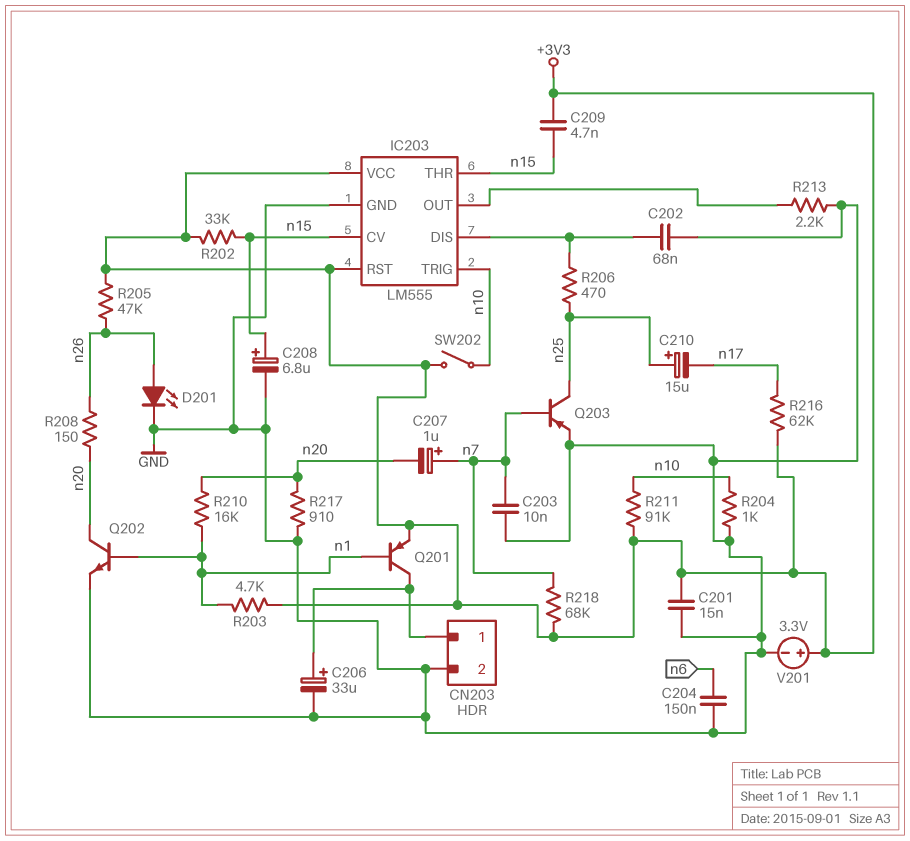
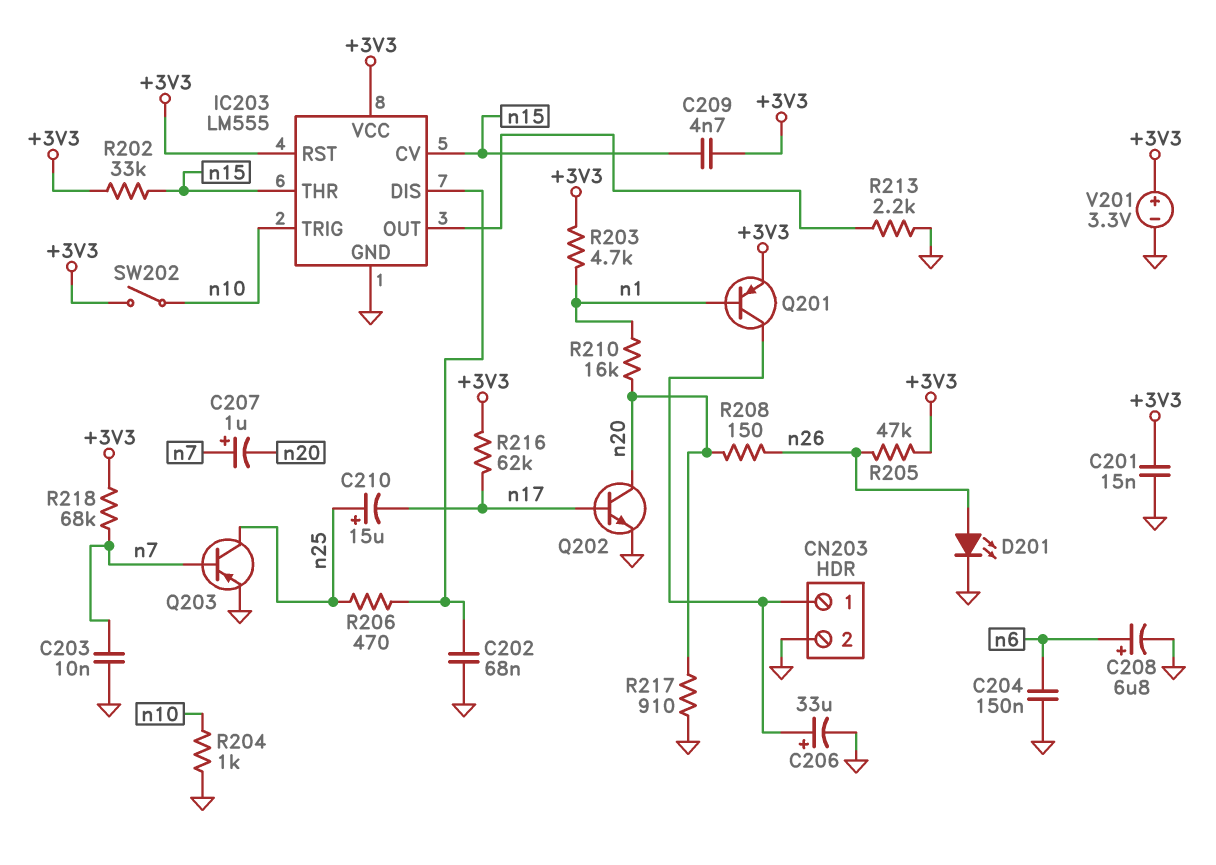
C208: 6.8uF (plus n15, minus GND) -> 6.8uF (plus n6, minus GND)
Q202: NPN (B n1, C n20, E GND) -> NPN (B n17, C n20, E GND)
R211: 91k (+3V3, n10) -> none

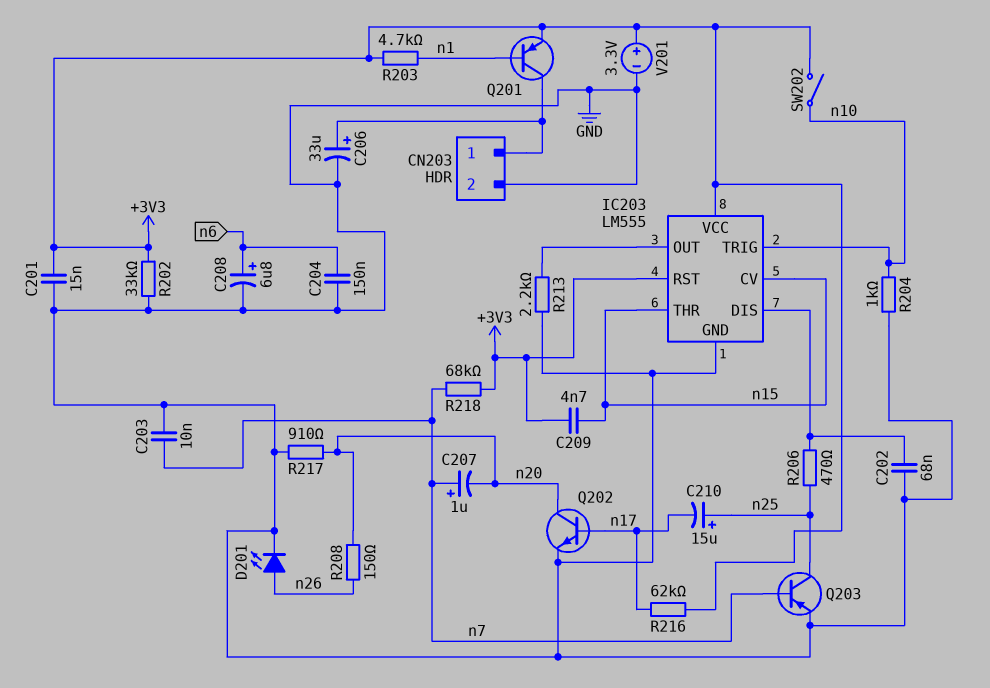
R202: 33k (+3V3, n15) -> 33k (+3V3, GND)
R205: 47k (+3V3, n26) -> none
R210: 16k (n1, n20) -> none

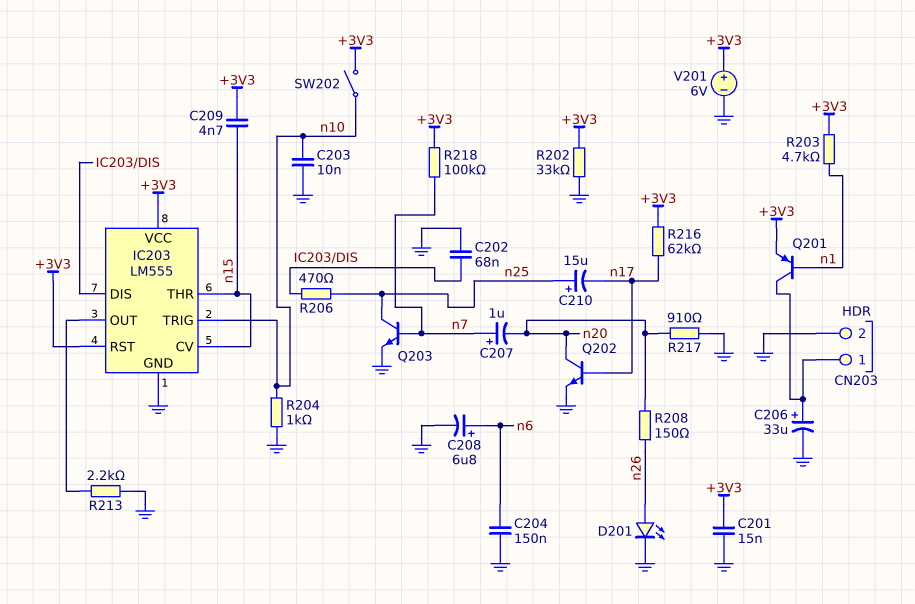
C203: 10nF (GND, n7) -> 10nF (GND, n10)
Q203: PNP (B n7, C n25, E GND) -> NPN (B n7, C n25, E GND)
R218: 68k (+3V3, n7) -> 100k (+3V3, n7)
V201: 3.3V (plus +3V3, minus GND) -> 6V (plus +3V3, minus GND)

